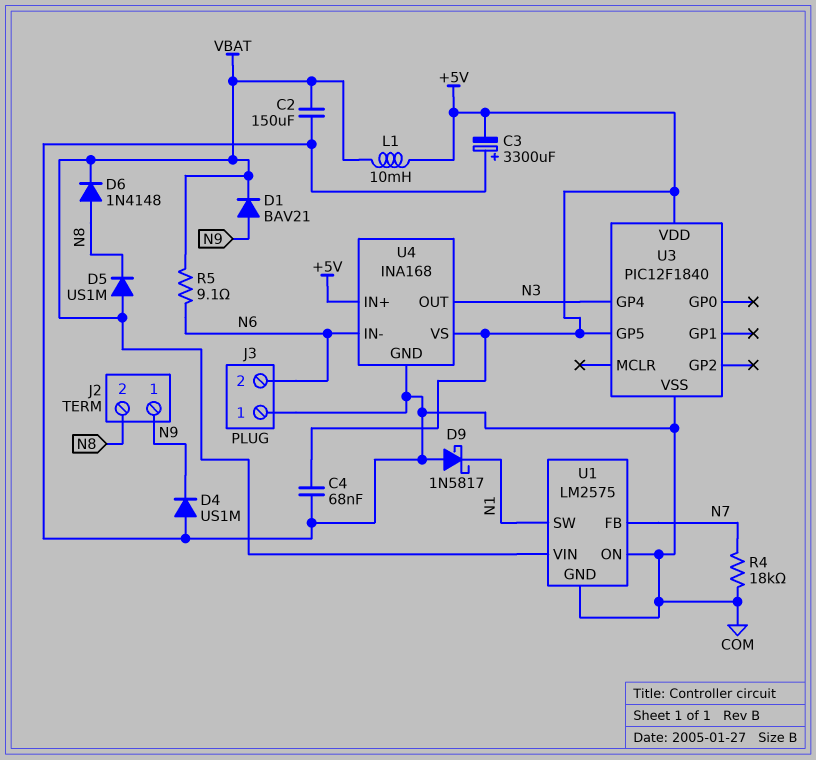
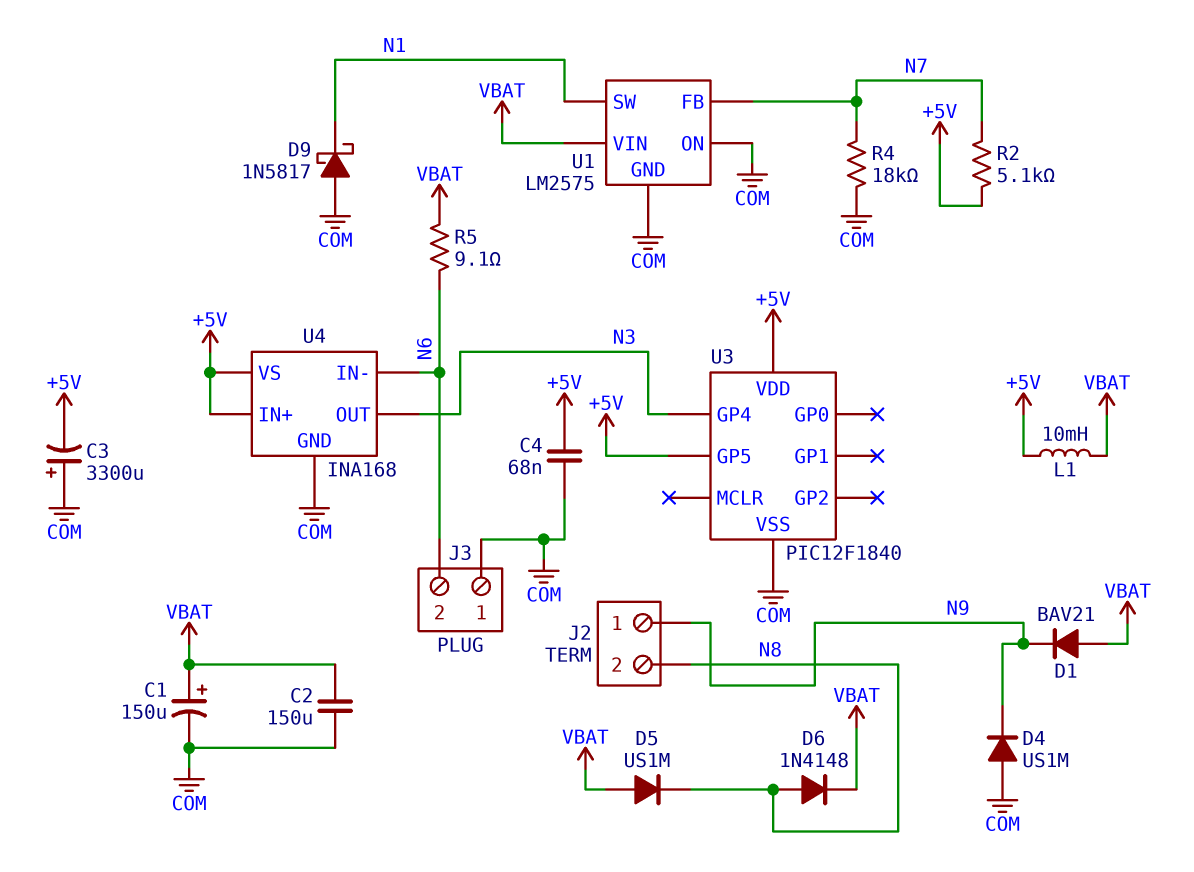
C1: none -> 150uF (plus VBAT, minus COM)
D1: diode BAV21 (A N9, K VBAT) -> diode BAV21 (A VBAT, K N9)
R2: none -> 5.1k (+5V, N7)

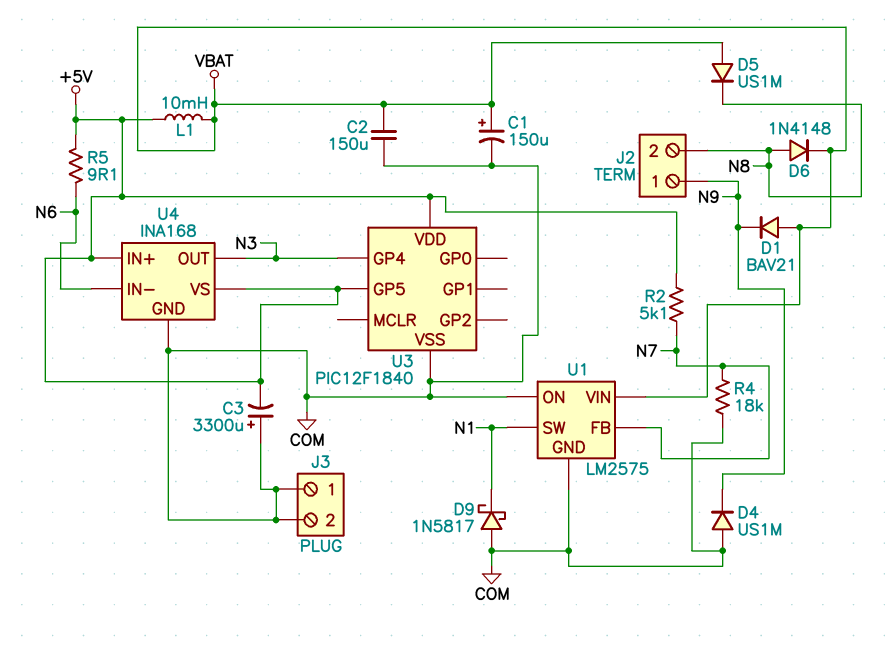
C4: 68nF (+5V, COM) -> none
J3 pin 2: N6 -> COM
R5: 9.1 (N6, VBAT) -> 9.1 (+5V, N6)

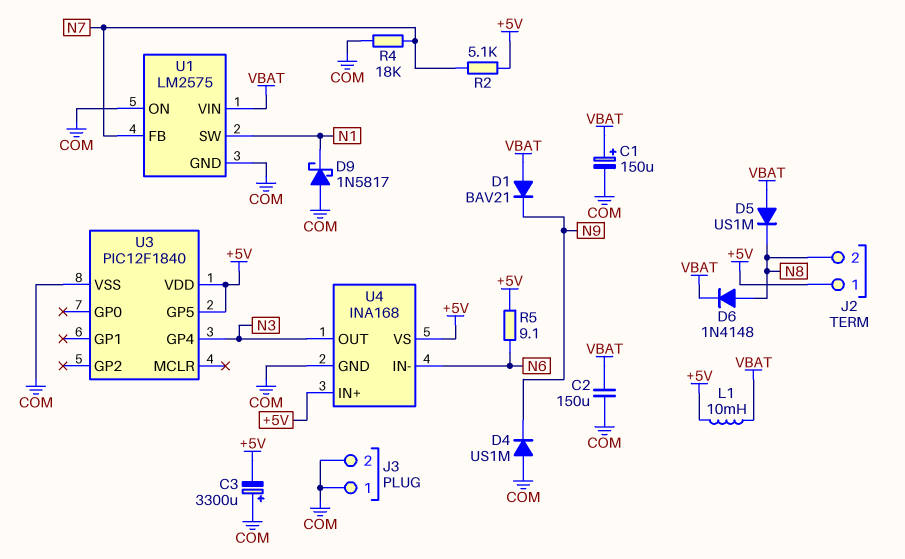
J2 pin 1: N9 -> +5V

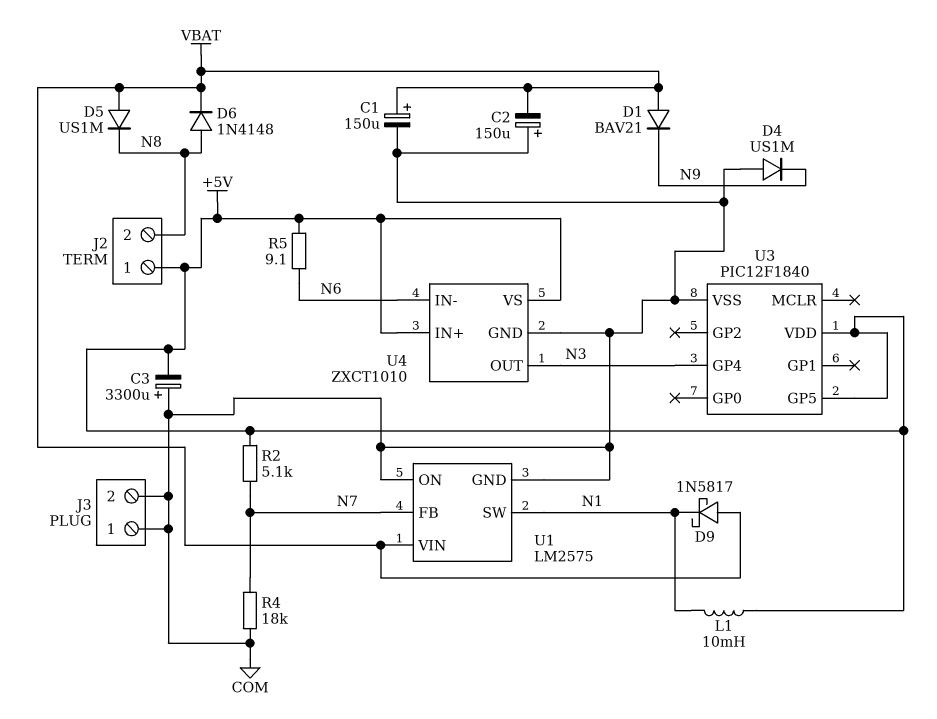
C2: 150uF (COM, VBAT) -> 150uF (plus COM, minus VBAT)
D9: schottky 1N5817 (A COM, K N1) -> schottky 1N5817 (A VBAT, K N1)
L1: 10mH (+5V, VBAT) -> 10mH (+5V, N1)
U4: INA168 -> ZXCT1010

